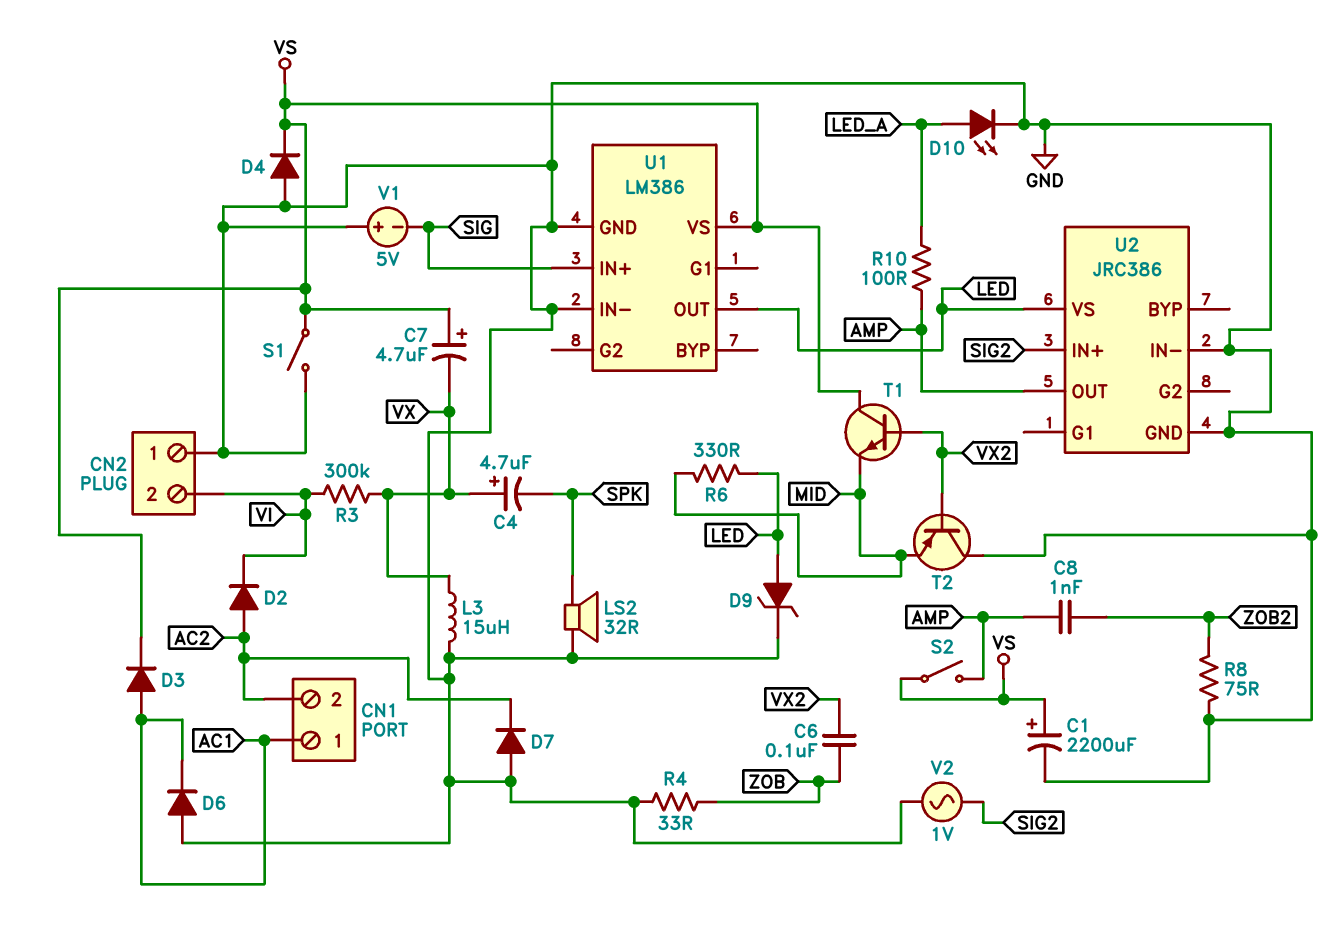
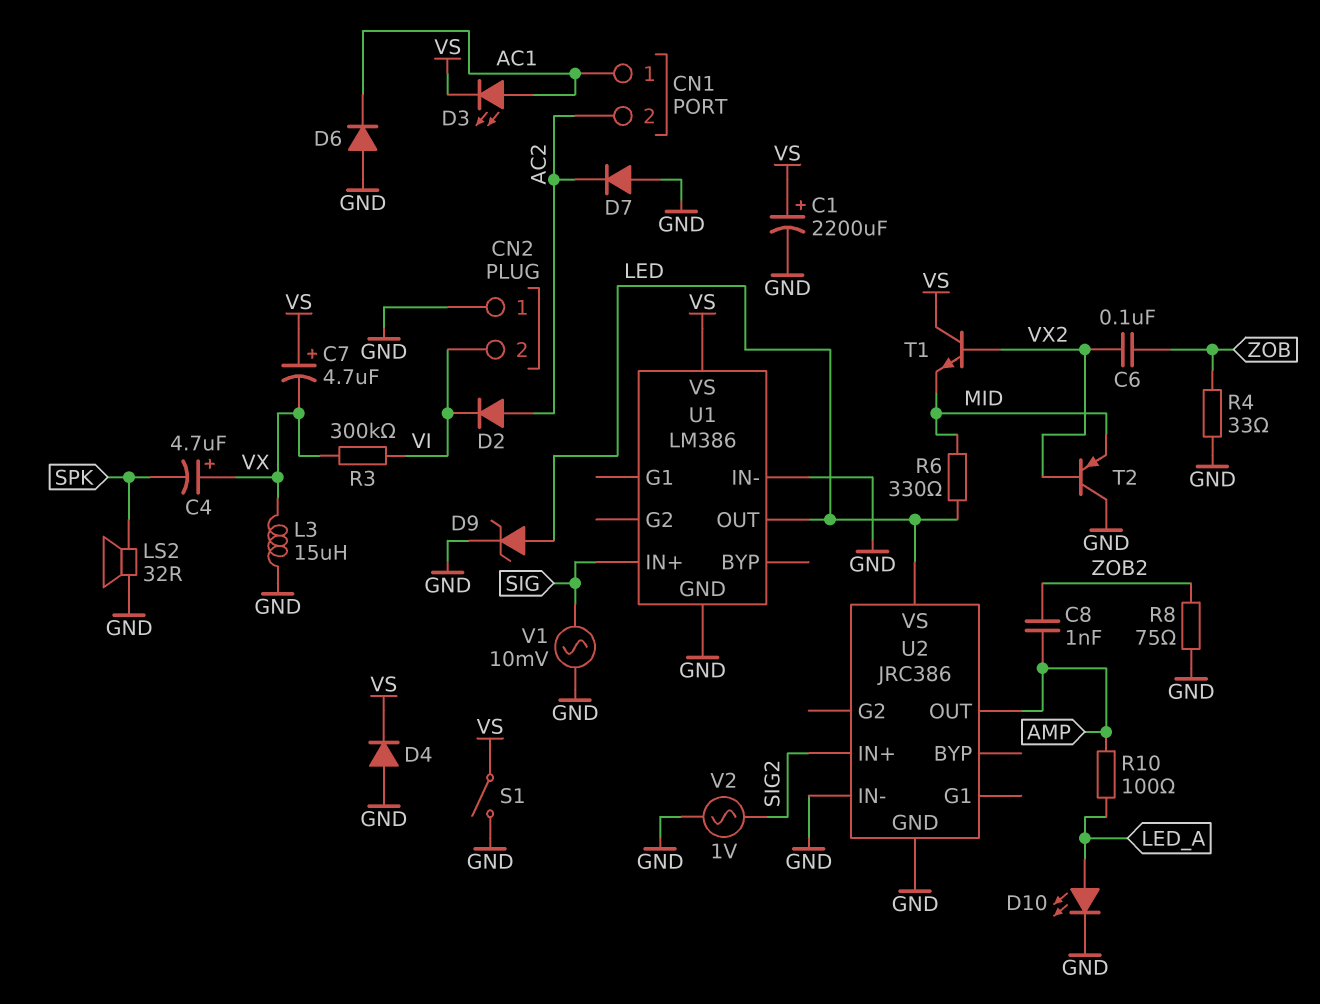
D3: diode (A AC1, K VS) -> LED (A AC1, K VS)
S2: switch (AMP, VS) -> none
V1: 5V (plus GND, minus SIG) -> AC 10mV (GND, SIG)

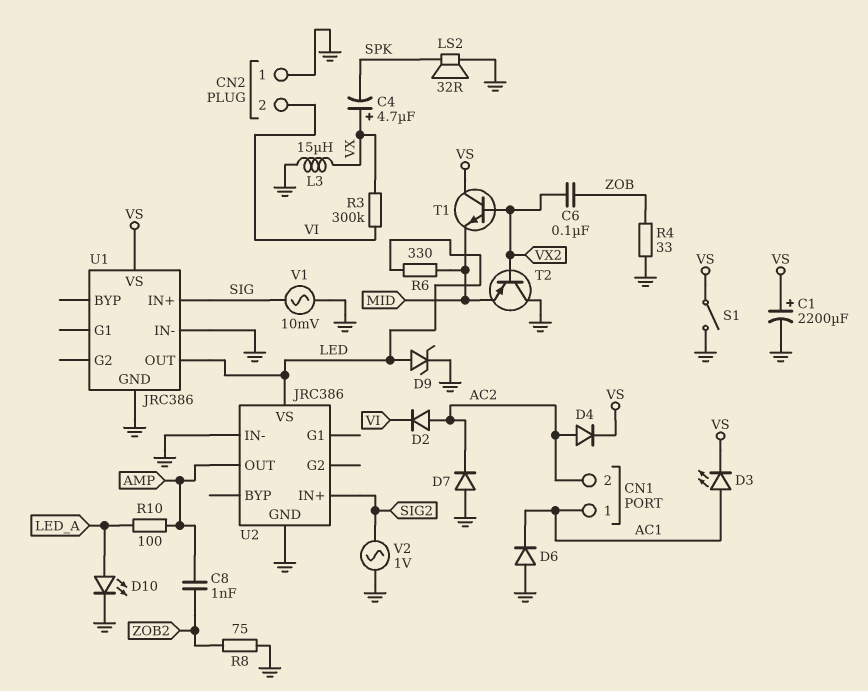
C7: 4.7uF (plus VS, minus VX) -> none
D4: diode (A GND, K VS) -> diode (A AC2, K VS)
U1: LM386 -> JRC386

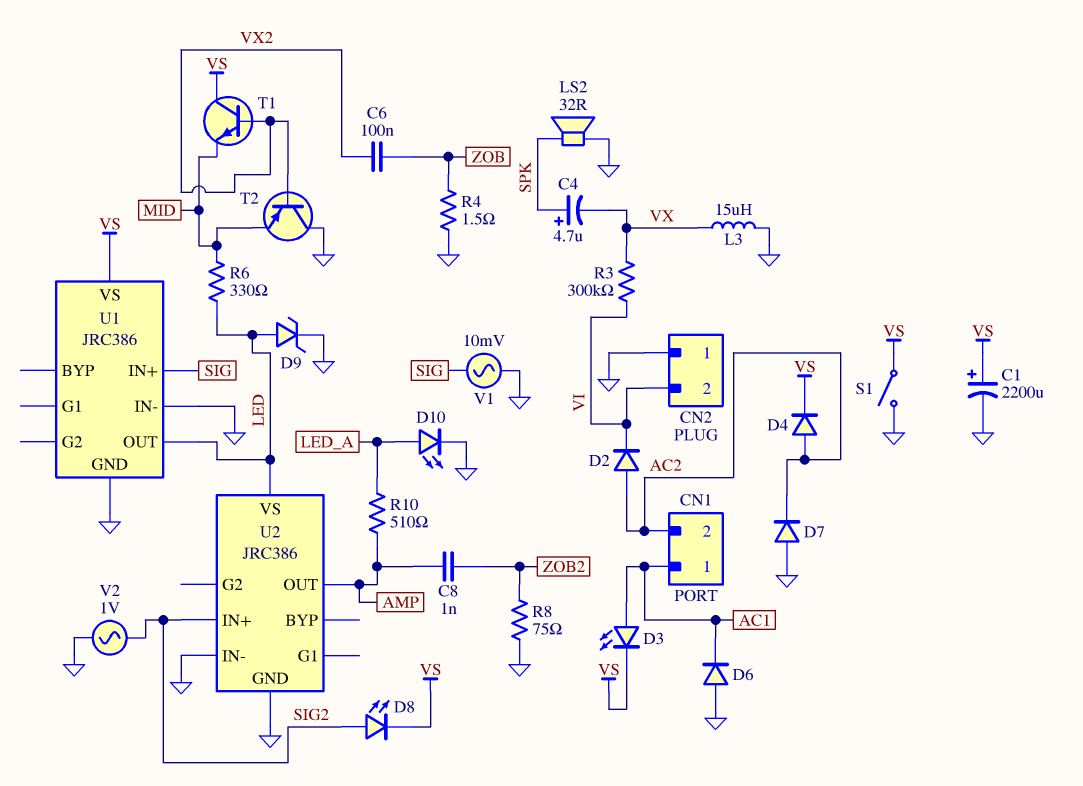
C4: 4.7uF (plus VX, minus SPK) -> 4.7uF (plus SPK, minus VX)
D8: none -> LED (A SIG2, K VS)
R4: 33 (GND, ZOB) -> 1.5 (GND, ZOB)
R10: 100 (AMP, LED_A) -> 510 (AMP, LED_A)

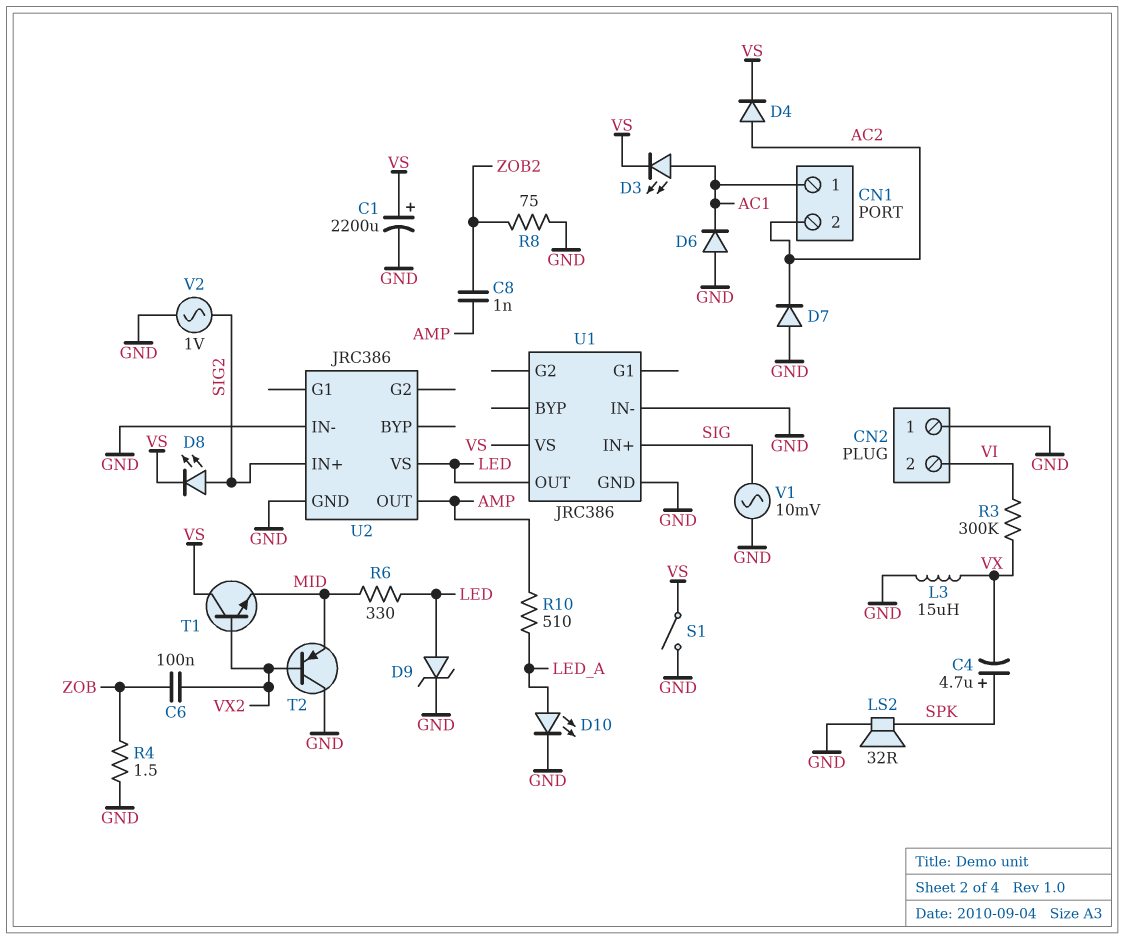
D2: diode (A AC2, K VI) -> none

